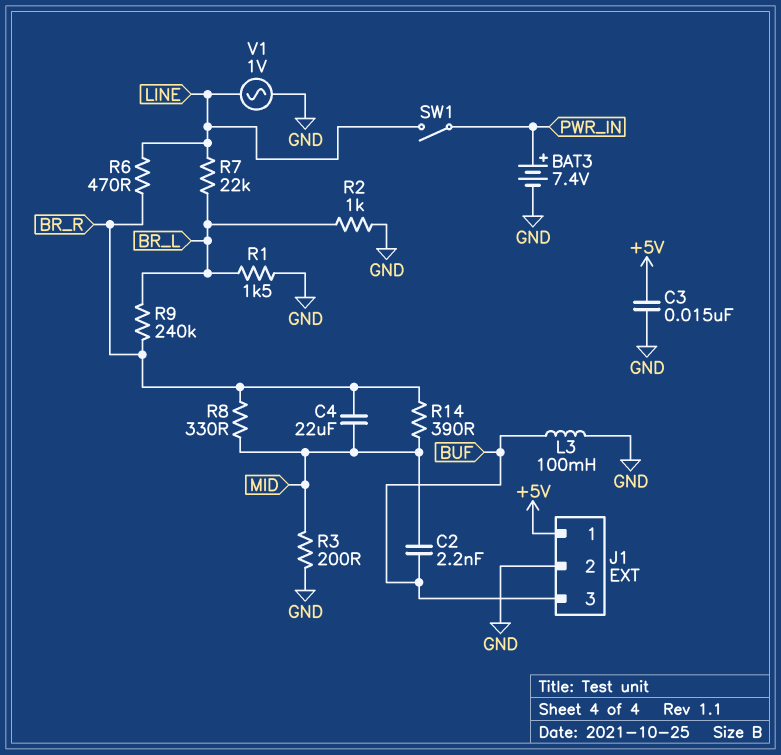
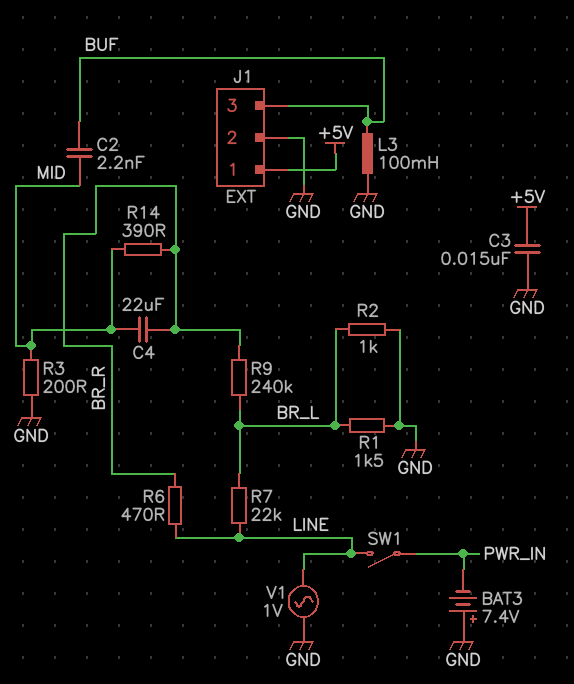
BAT3: 7.4V (plus PWR_IN, minus GND) -> 7.4V (plus GND, minus PWR_IN)
R8: 330 (BR_R, MID) -> none

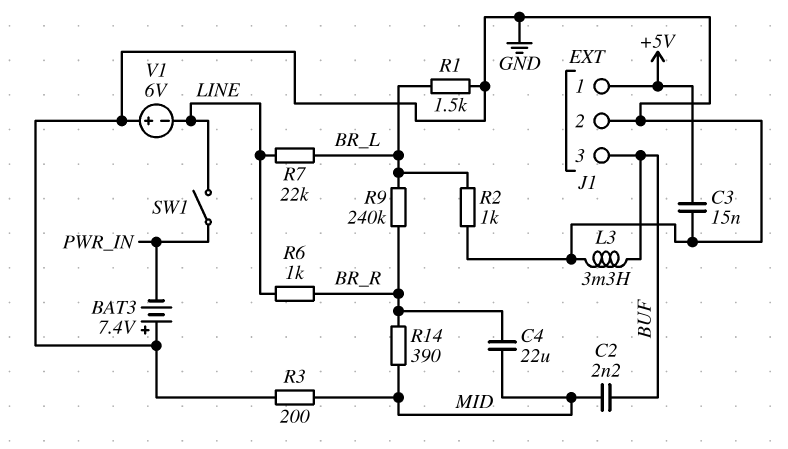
L3: 100mH (BUF, GND) -> 3.3mH (BUF, GND)
R6: 470 (BR_R, LINE) -> 1k (BR_R, LINE)
V1: AC 1V (GND, LINE) -> 6V (plus GND, minus LINE)

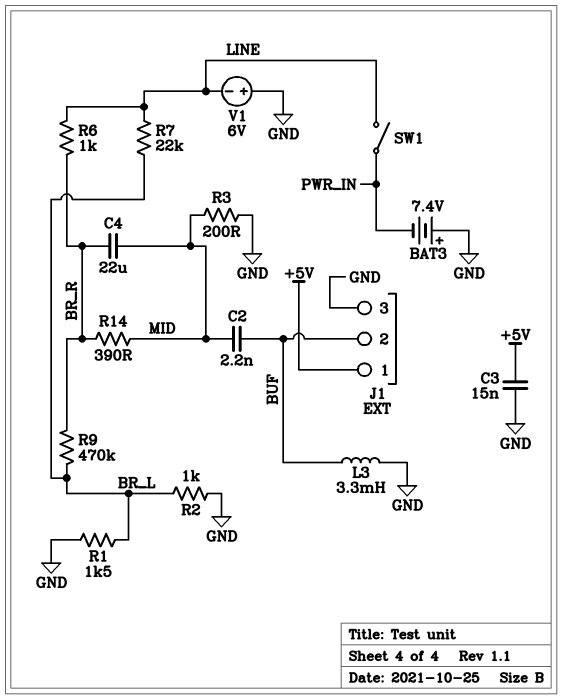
J1 pin 2: GND -> BUF
J1 pin 3: BUF -> GND
R9: 240k (BR_L, BR_R) -> 470k (BR_L, BR_R)

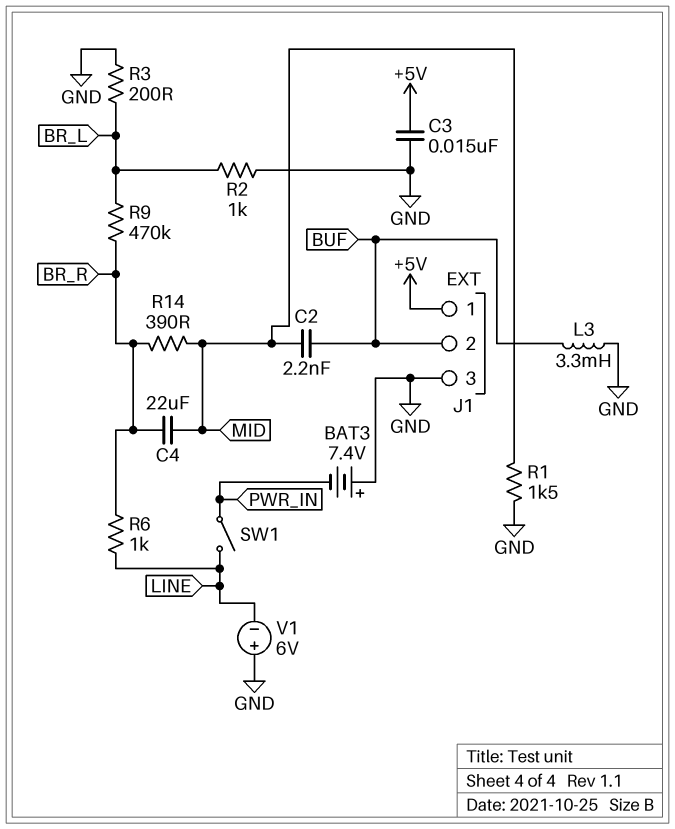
R1: 1.5k (BR_L, GND) -> 1.5k (GND, MID)
R3: 200 (GND, MID) -> 200 (BR_L, GND)
R7: 22k (BR_L, LINE) -> none

